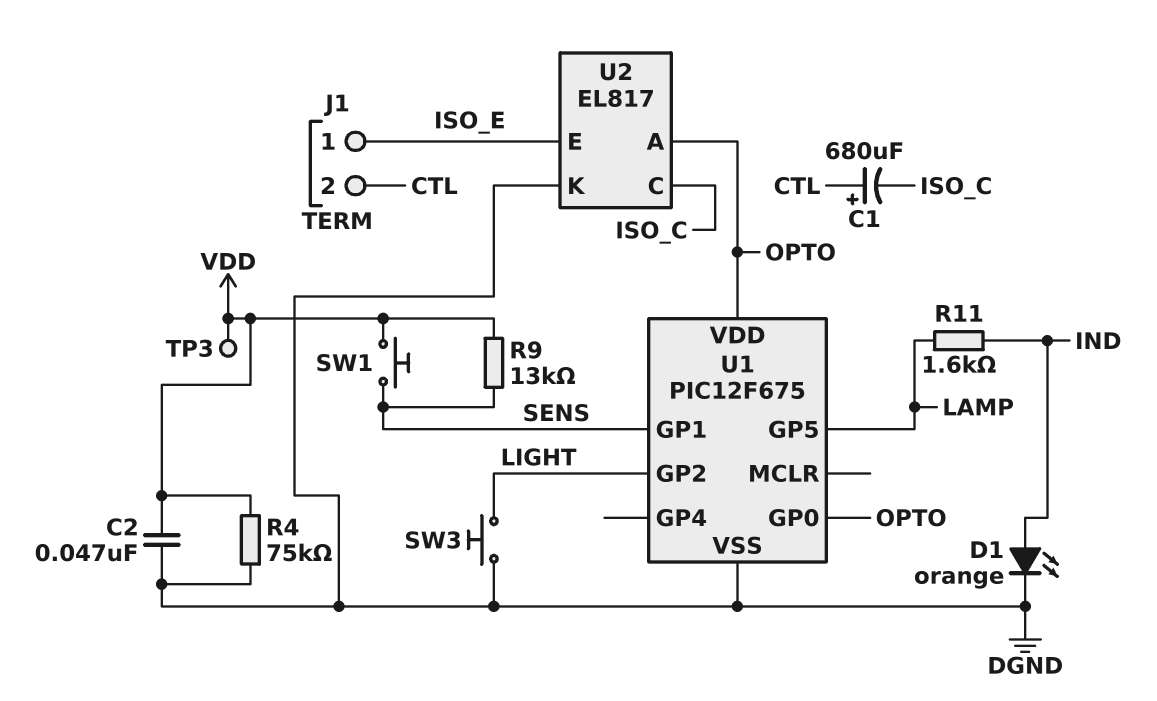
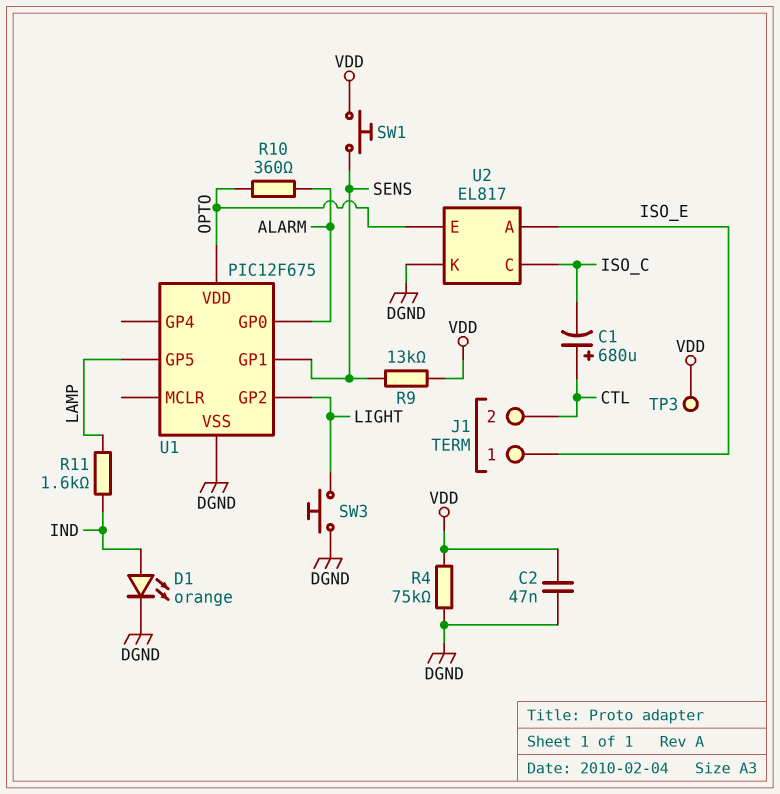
R10: none -> 360 (ALARM, OPTO)
U1 pin GP0: OPTO -> ALARM
U2 pin A: OPTO -> ISO_E
U2 pin E: ISO_E -> OPTO

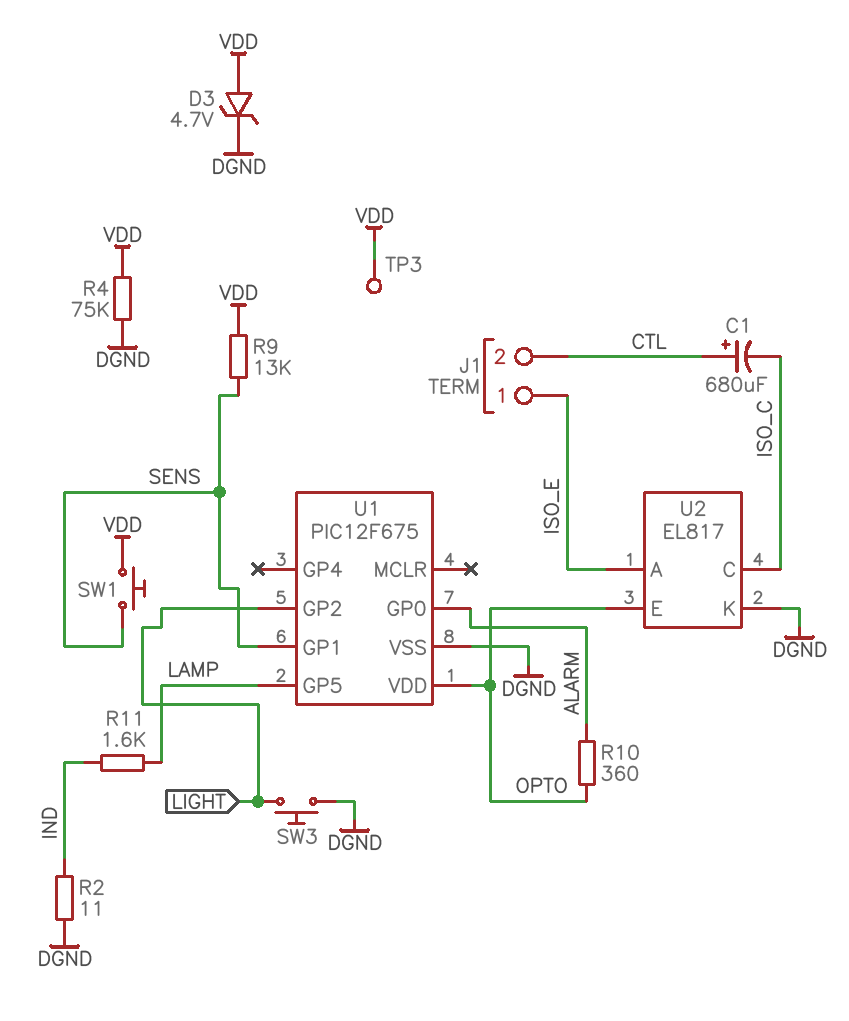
C2: 47nF (DGND, VDD) -> none
D1: LED orange (A IND, K DGND) -> none
D3: none -> zener 4.7V (A VDD, K DGND)
R2: none -> 11 (DGND, IND)

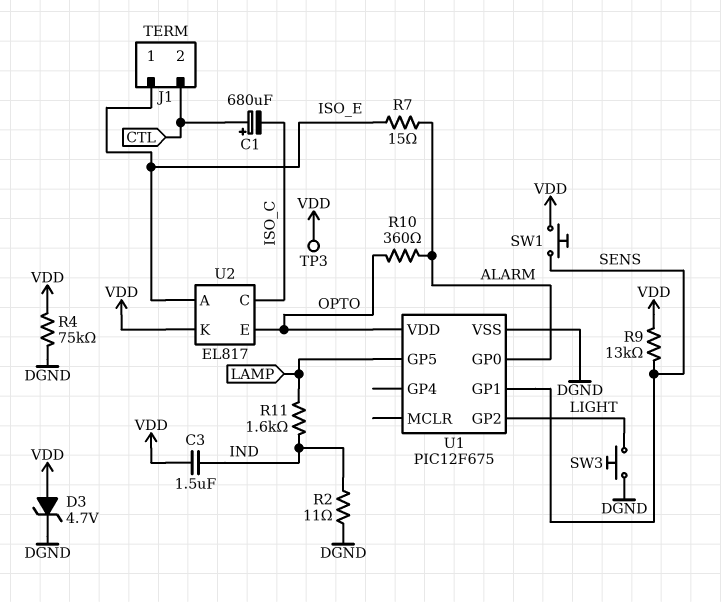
C3: none -> 1.5uF (IND, VDD)
R7: none -> 15 (ALARM, ISO_E)
U2 pin K: DGND -> VDD

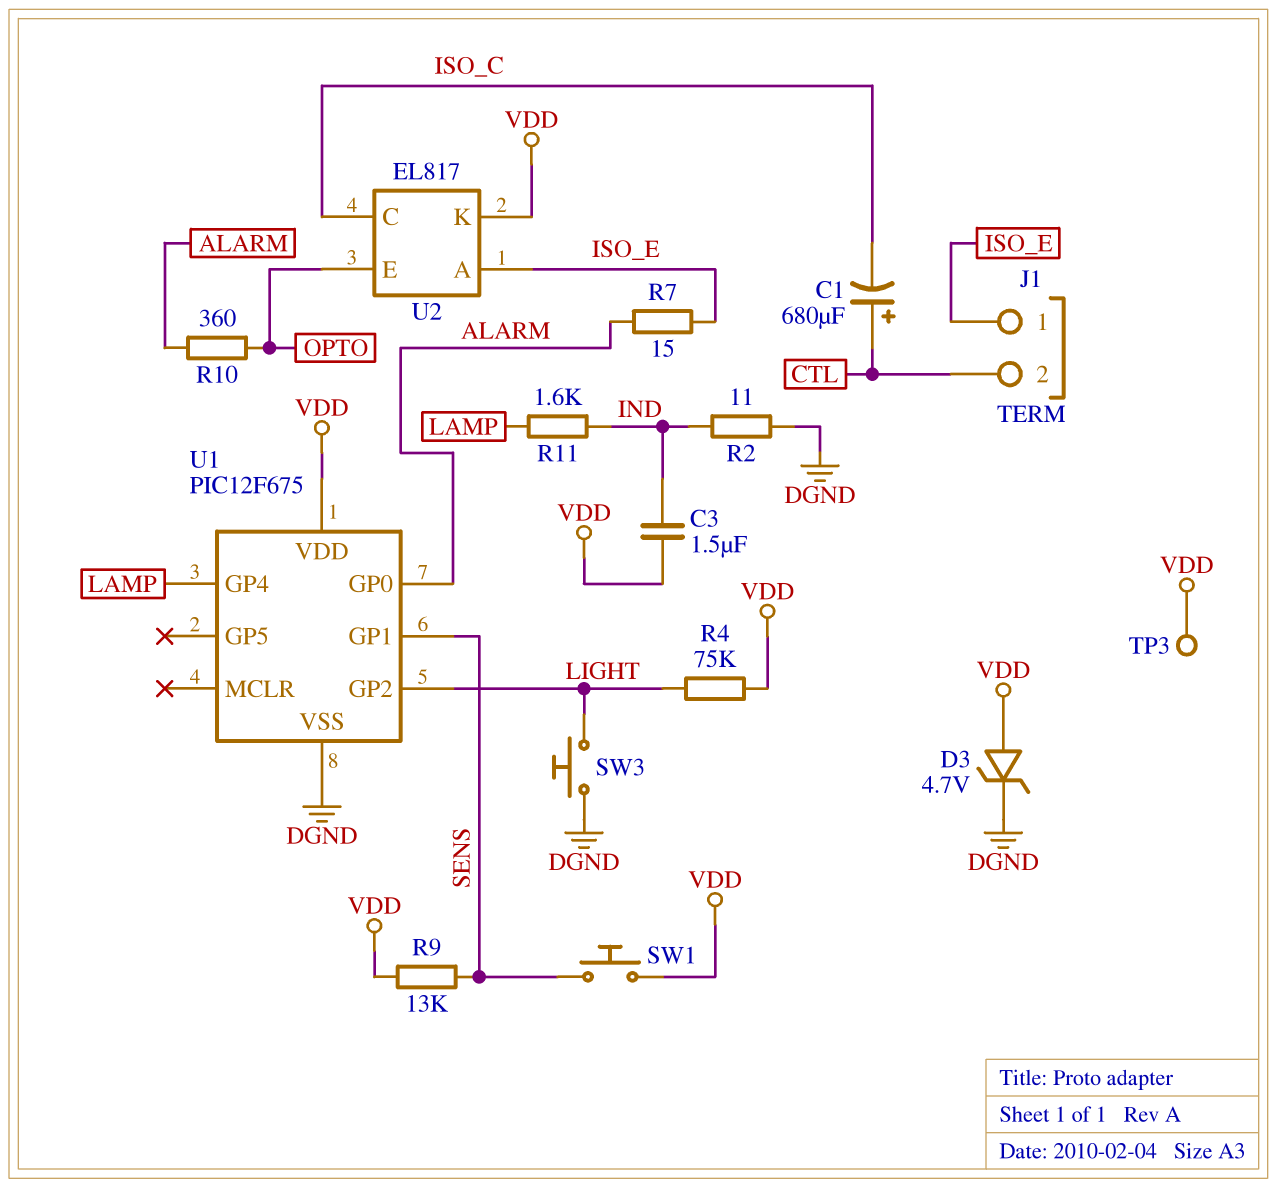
R4: 75k (DGND, VDD) -> 75k (LIGHT, VDD)
U1 pin GP4: none -> LAMP
U1 pin GP5: LAMP -> none
U1 pin VDD: OPTO -> VDD

